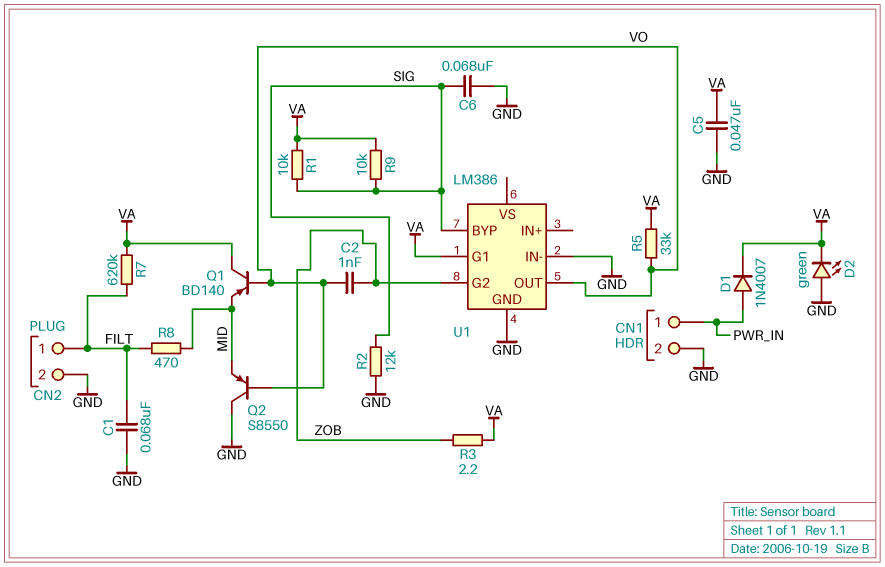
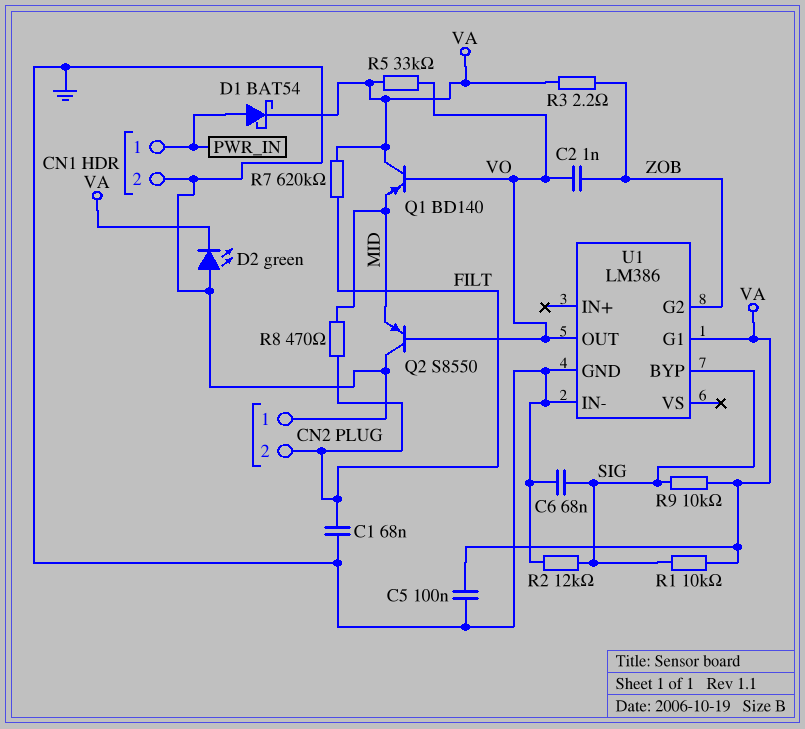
C5: 47nF (GND, VA) -> 100nF (GND, VA)
CN2 pin 1: FILT -> GND
CN2 pin 2: GND -> FILT
D1: diode 1N4007 (A PWR_IN, K VA) -> schottky BAT54 (A PWR_IN, K VA)

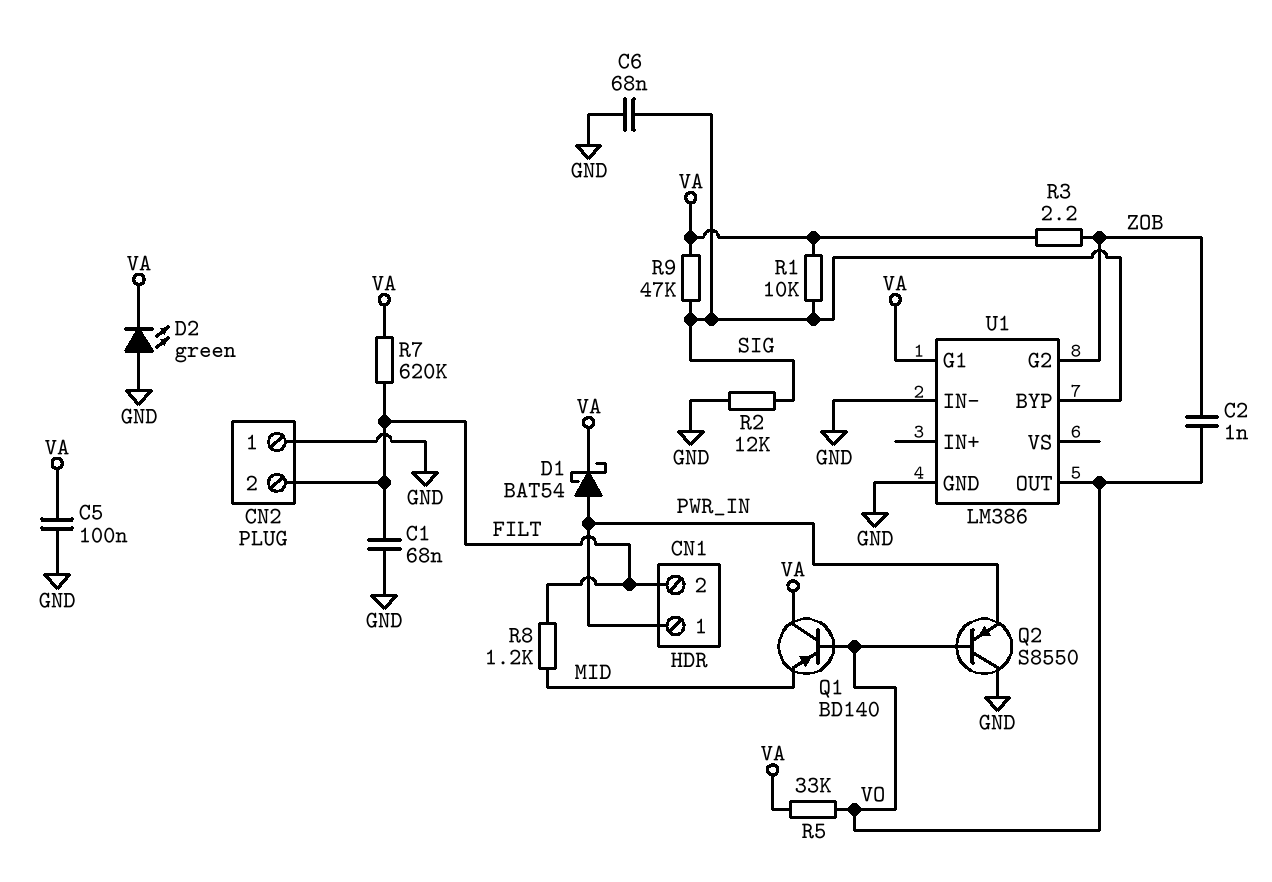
CN1 pin 2: GND -> FILT
Q2: PNP S8550 (B VO, C GND, E MID) -> PNP S8550 (B VO, C GND, E PWR_IN)
R8: 470 (FILT, MID) -> 1.2k (FILT, MID)
R9: 10k (SIG, VA) -> 47k (SIG, VA)

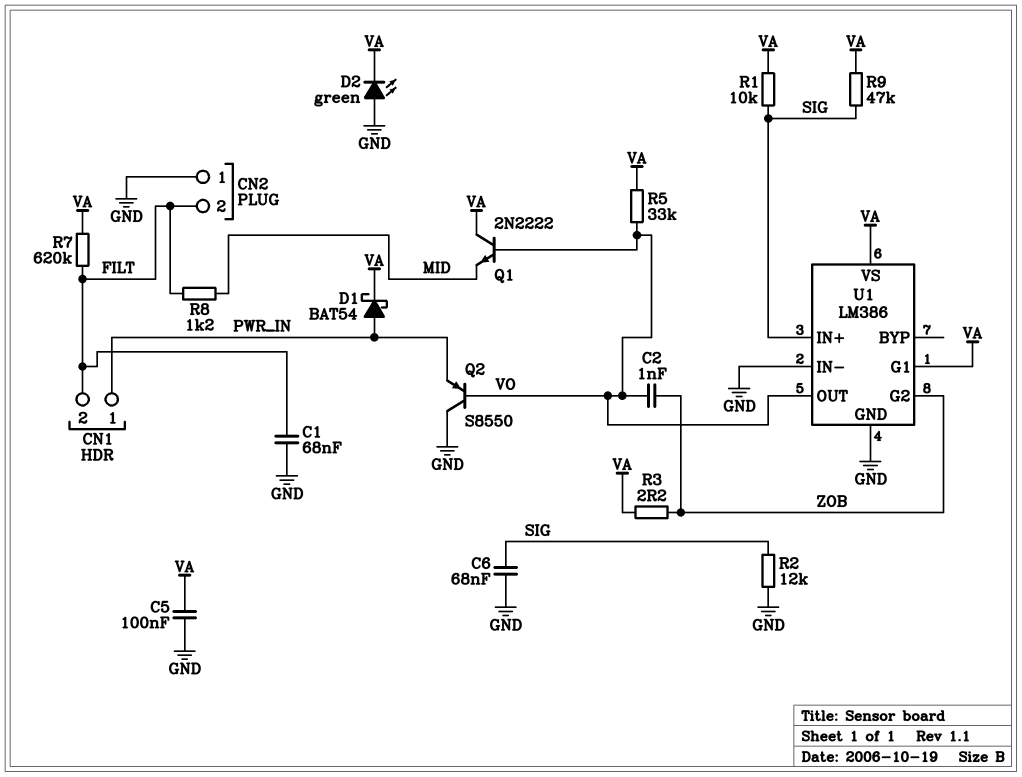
Q1: PNP BD140 (B VO, C VA, E MID) -> NPN 2N2222 (B VO, C VA, E MID)
U1 pin BYP: SIG -> none
U1 pin IN+: none -> SIG
U1 pin VS: none -> VA

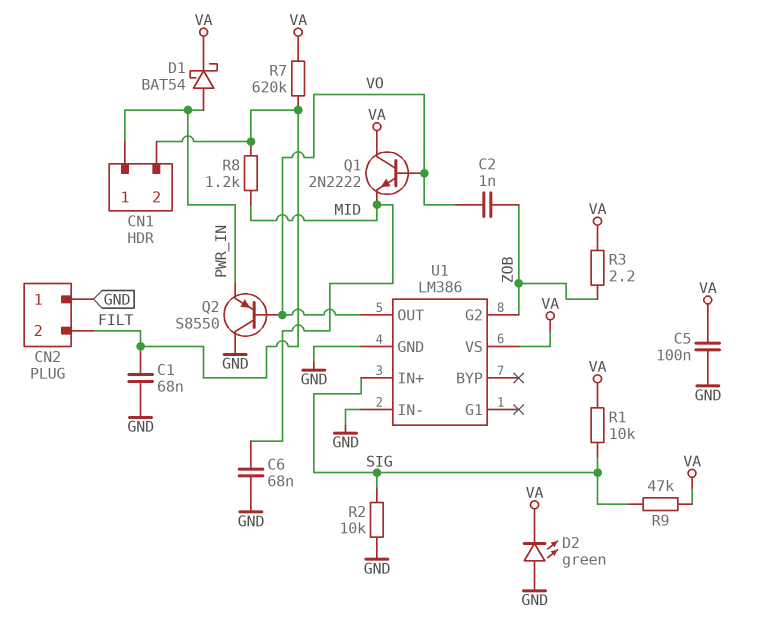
C6: 68nF (GND, SIG) -> 68nF (GND, MID)
R2: 12k (GND, SIG) -> 10k (GND, SIG)
R5: 33k (VA, VO) -> none
U1 pin G1: VA -> none

